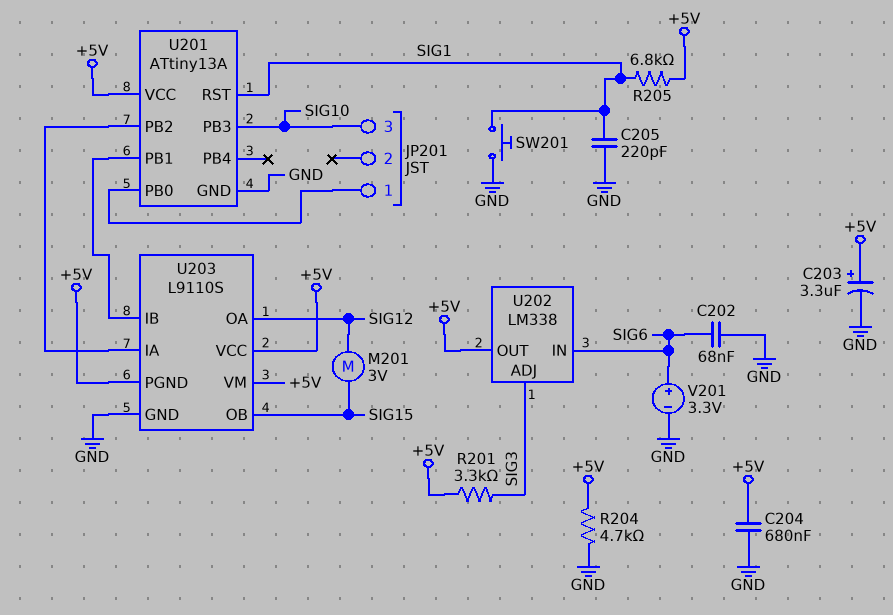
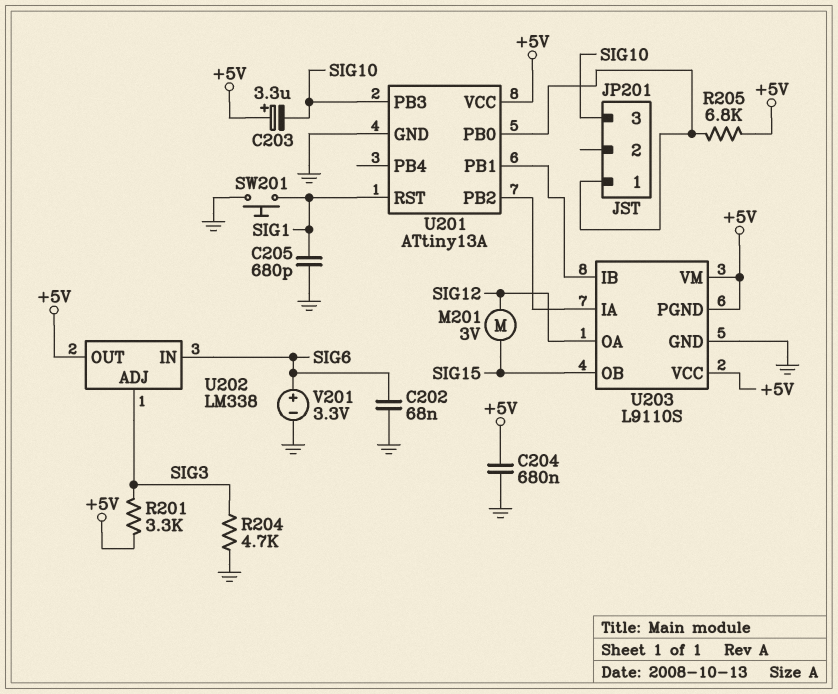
C203: 3.3uF (plus +5V, minus GND) -> 3.3uF (plus +5V, minus SIG10)
C205: 220pF (GND, SIG1) -> 680pF (GND, SIG1)
R204: 4.7k (+5V, GND) -> 4.7k (GND, SIG3)
R205: 6.8k (+5V, SIG1) -> 6.8k (+5V, JP201/1)

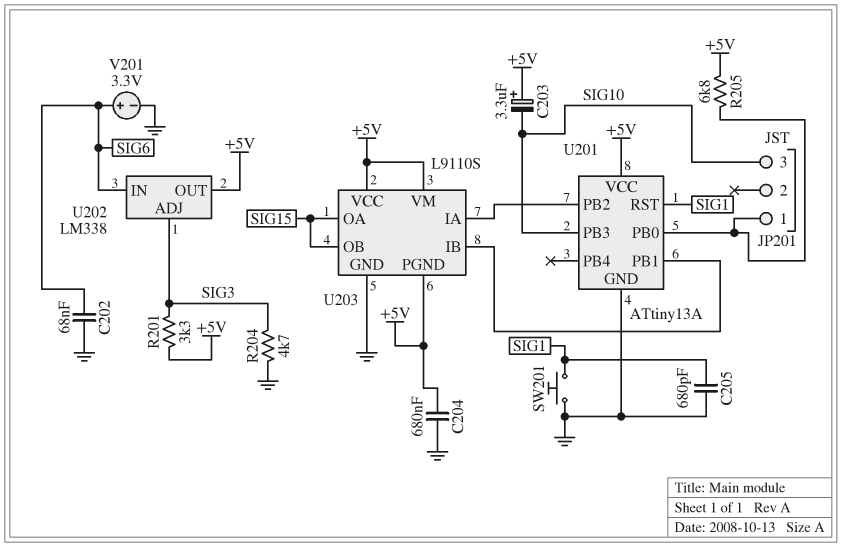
M201: motor 3V (SIG12, SIG15) -> none
U203 pin OA: SIG12 -> SIG15

